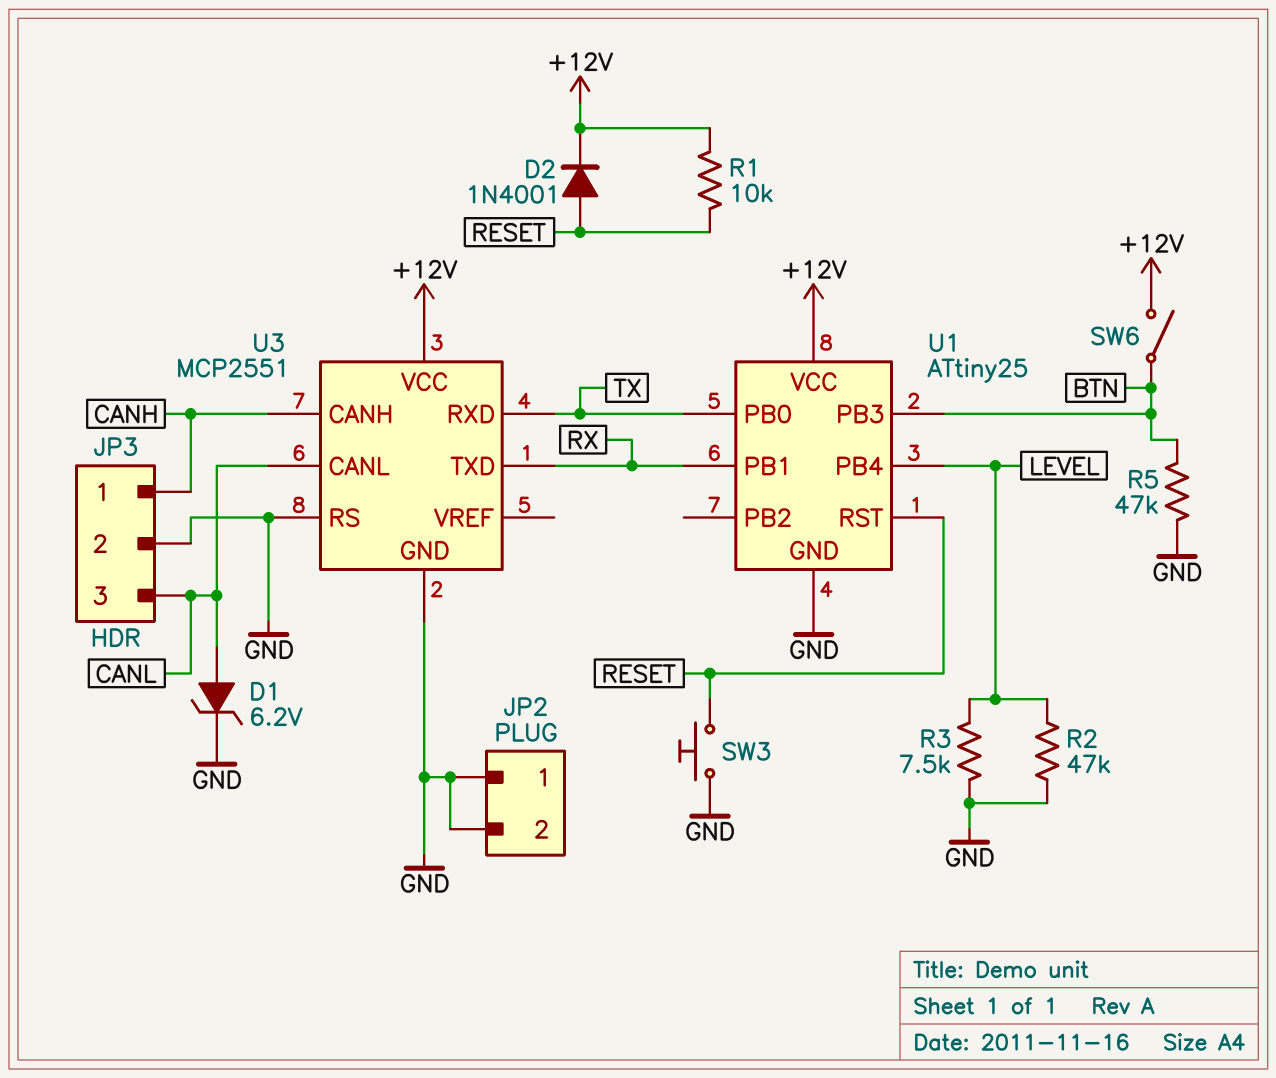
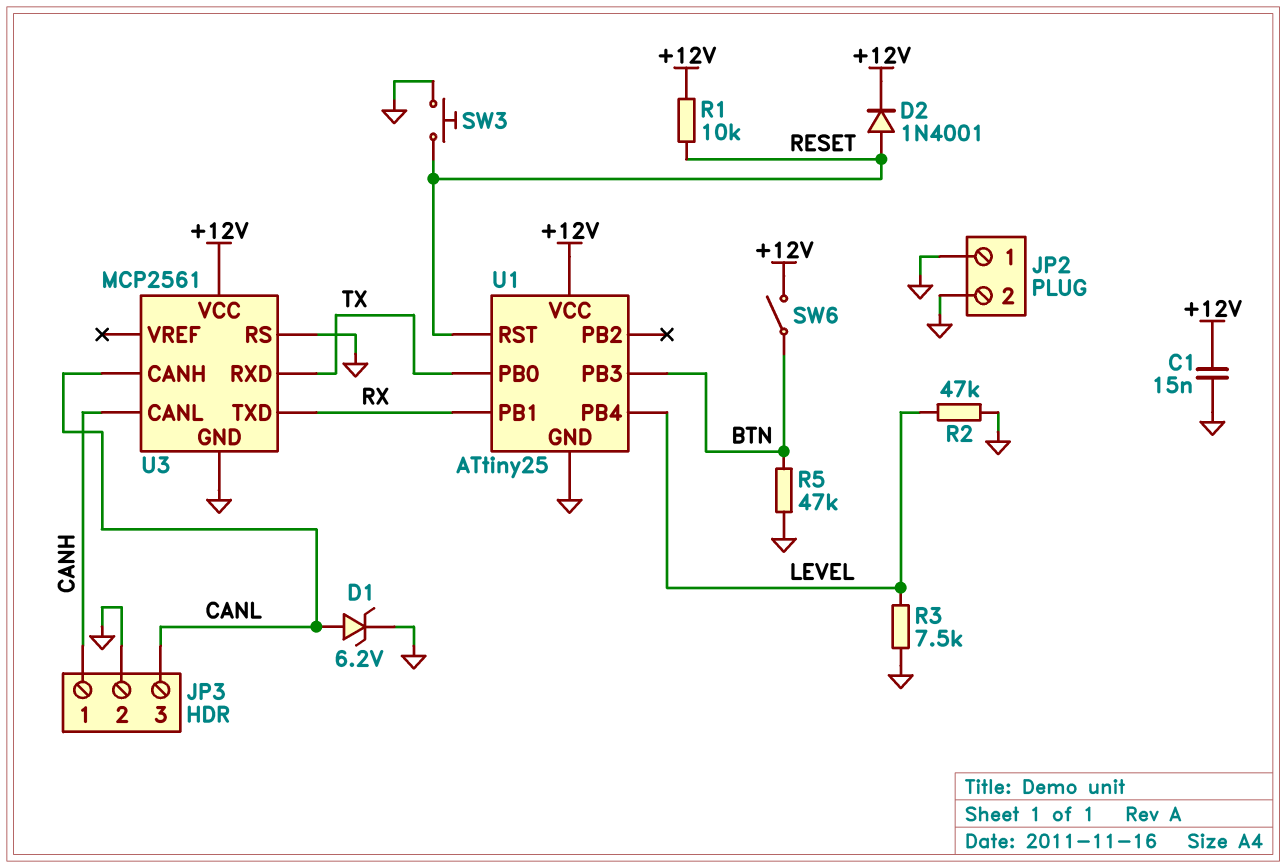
C1: none -> 15nF (+12V, GND)
U3: MCP2551 -> MCP2561
U3 pin CANH: CANH -> CANL
U3 pin CANL: CANL -> CANH

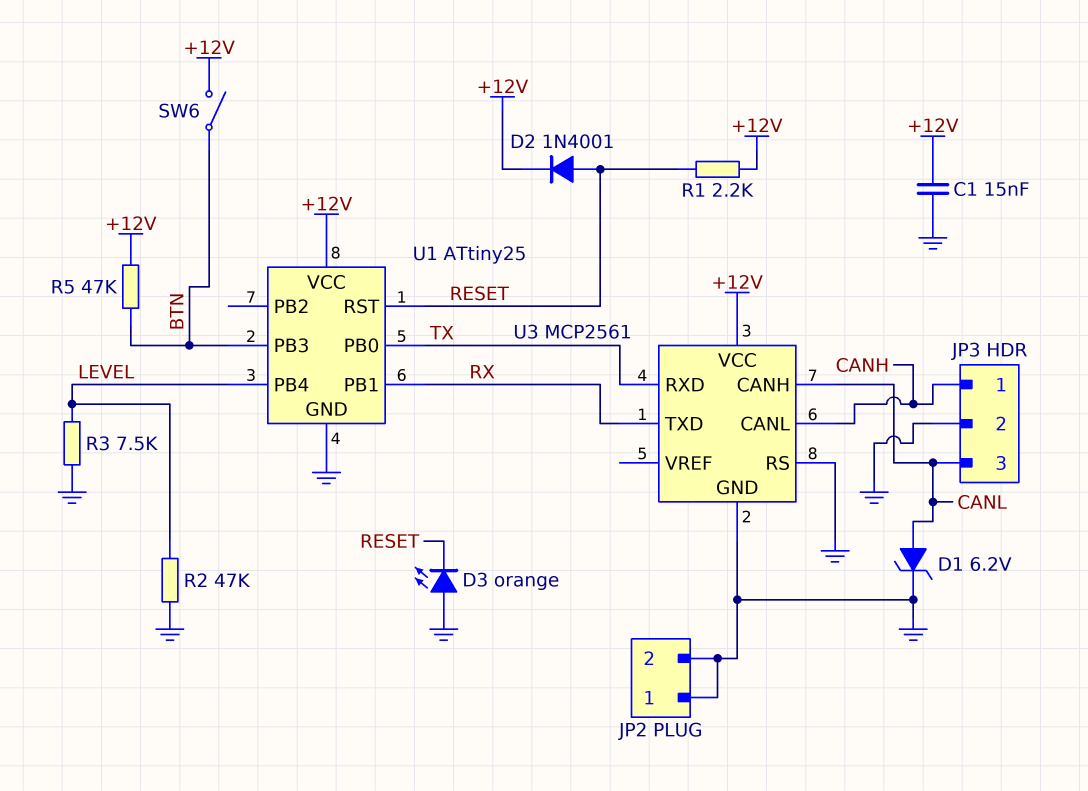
D3: none -> LED orange (A GND, K RESET)
R1: 10k (+12V, RESET) -> 2.2k (+12V, RESET)
R5: 47k (BTN, GND) -> 47k (+12V, BTN)
SW3: button (GND, RESET) -> none

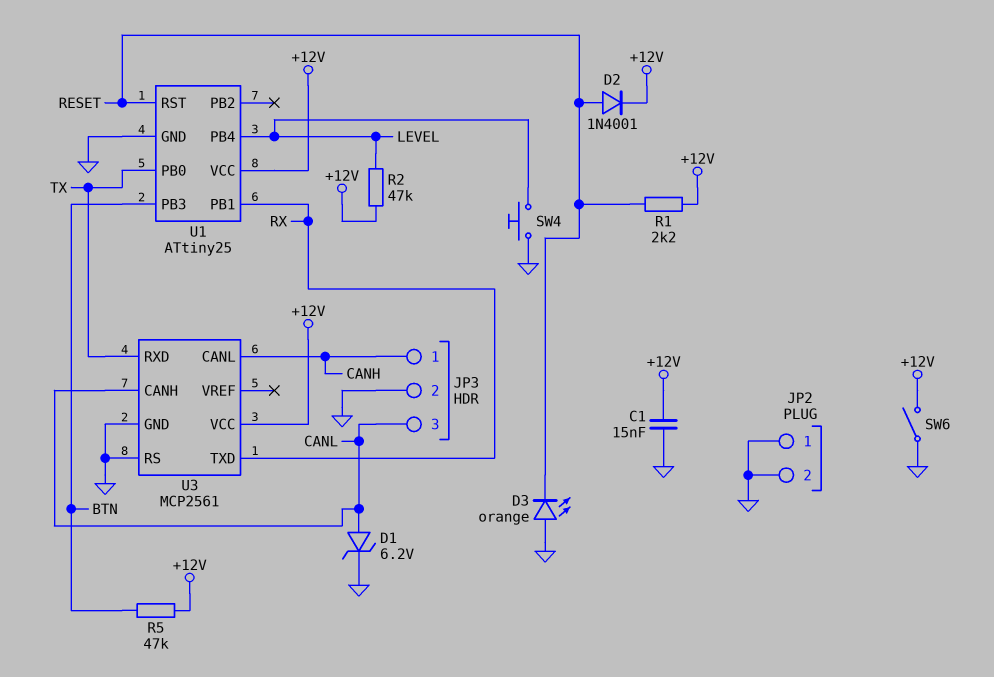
R2: 47k (GND, LEVEL) -> 47k (+12V, LEVEL)
R3: 7.5k (GND, LEVEL) -> none
SW4: none -> button (GND, LEVEL)
SW6: switch (+12V, BTN) -> switch (+12V, GND)

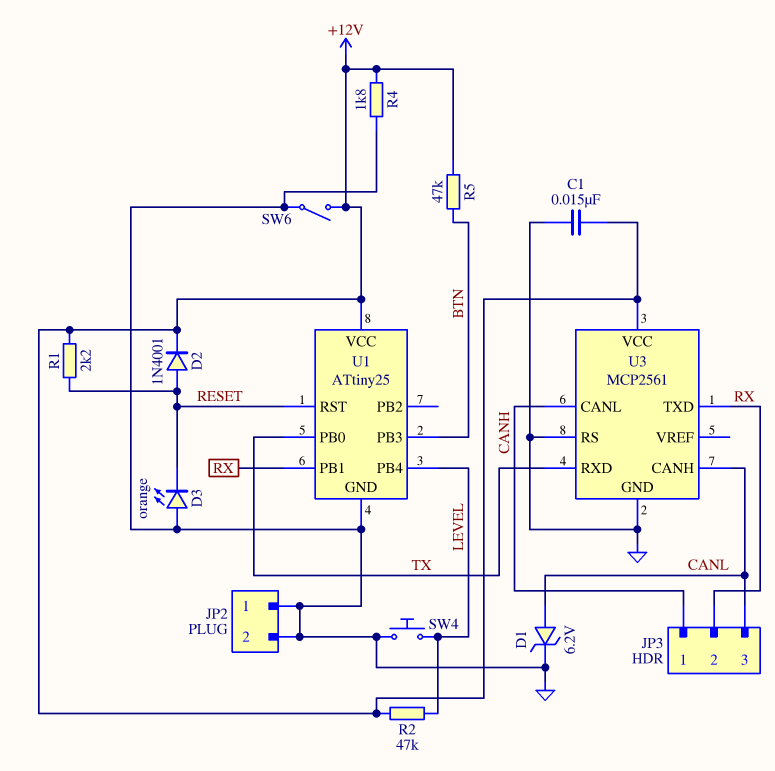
JP3 pin 2: GND -> RX
R4: none -> 1.8k (+12V, GND)

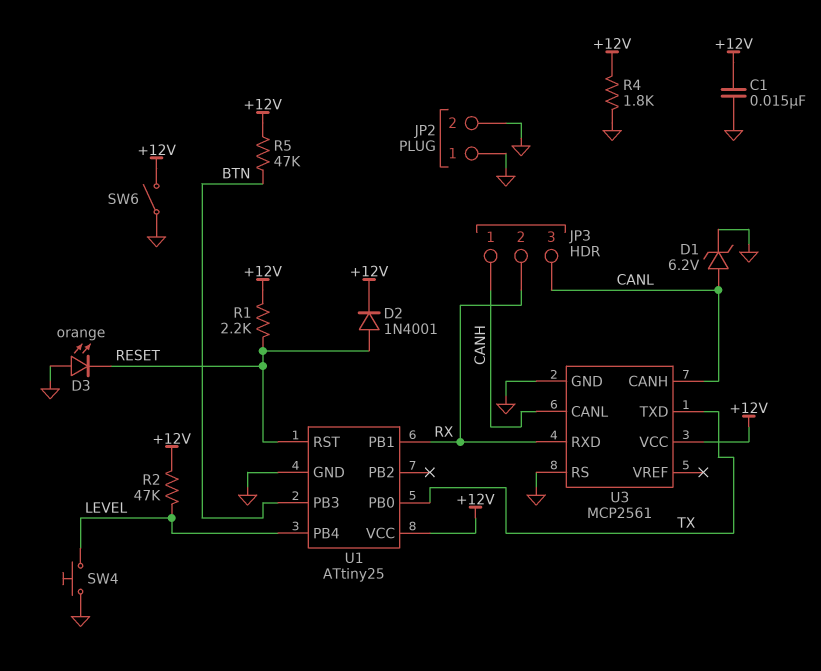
U3 pin RXD: TX -> RX
U3 pin TXD: RX -> TX

